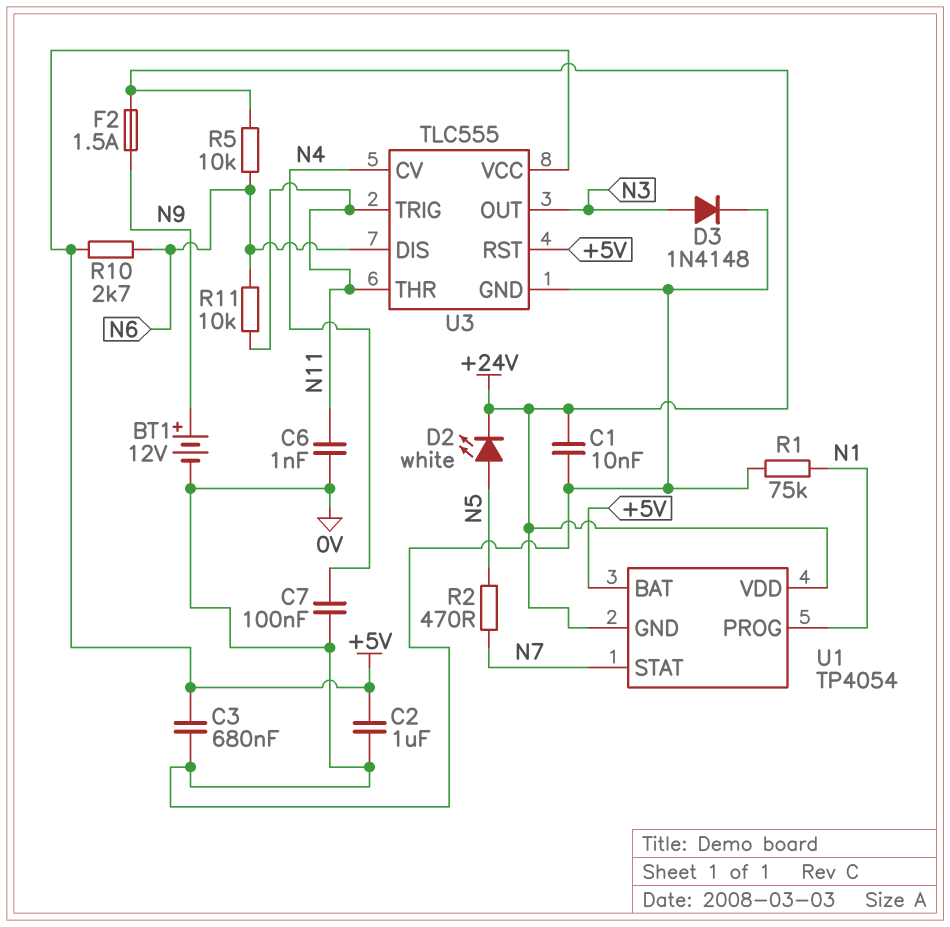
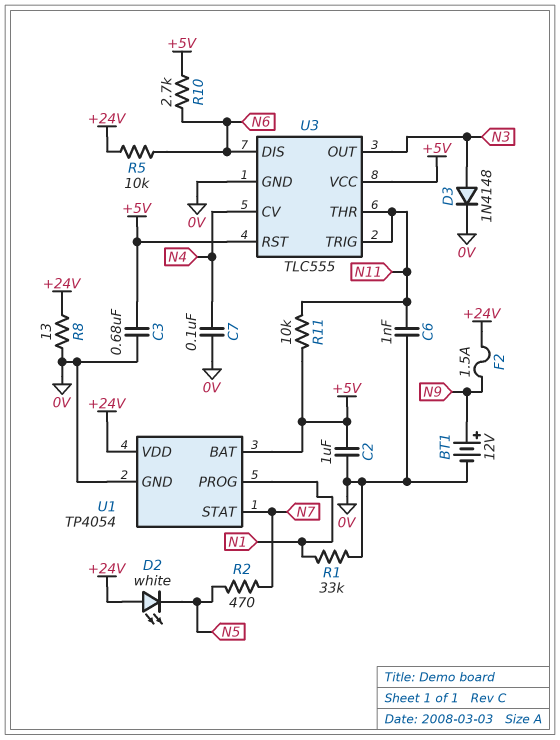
C1: 10nF (+24V, 0V) -> none
D2: LED white (A N5, K +24V) -> LED white (A +24V, K N5)
R1: 75k (0V, N1) -> 33k (0V, N1)
R8: none -> 13 (+24V, 0V)
R11: 10k (N6, N11) -> 10k (+5V, N11)
U1 pin GND: +24V -> 0V

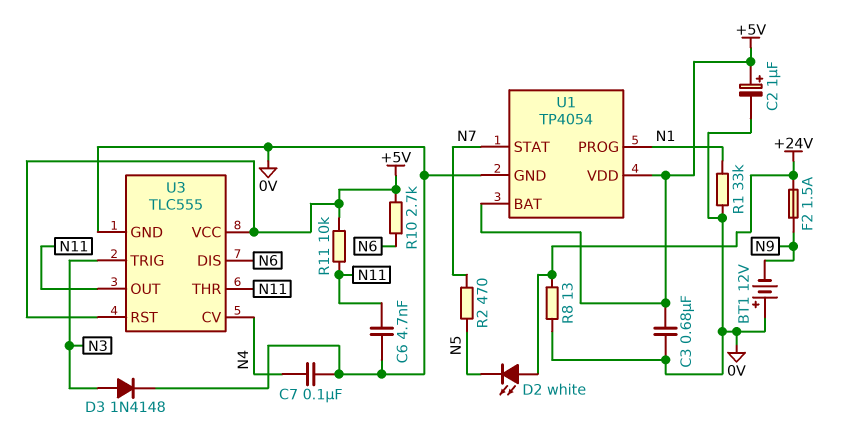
BT1: 12V (plus N9, minus 0V) -> 12V (plus 0V, minus N9)
C2: 1uF (+5V, 0V) -> 1uF (plus +5V, minus 0V)
C6: 1nF (0V, N11) -> 4.7nF (0V, N11)
R5: 10k (+24V, N6) -> none
U1 pin VDD: +24V -> +5V
U3 pin OUT: N3 -> N11
U3 pin TRIG: N11 -> N3

